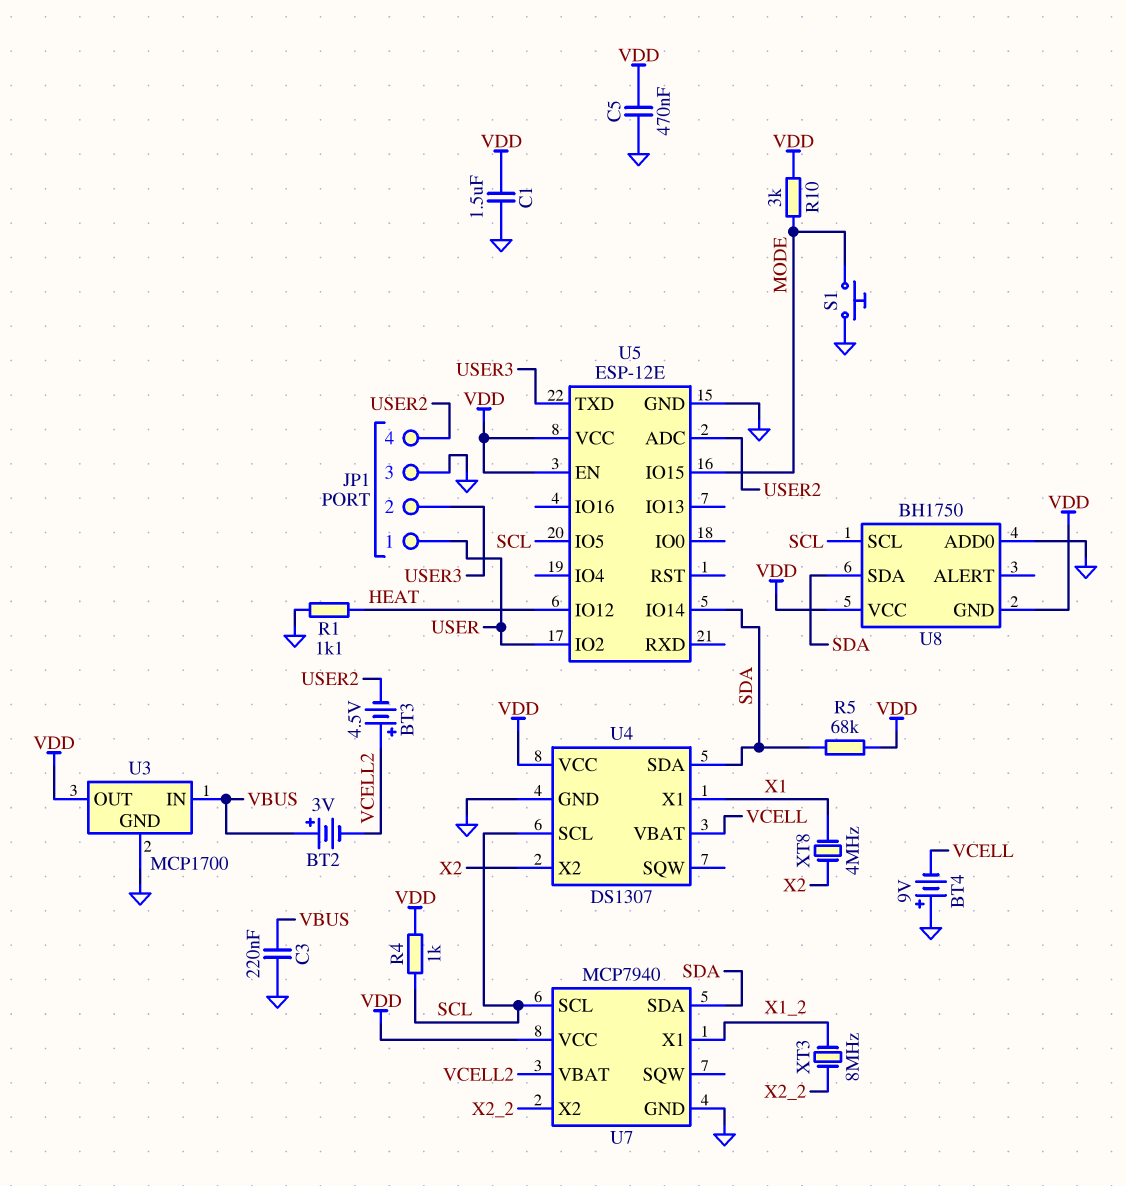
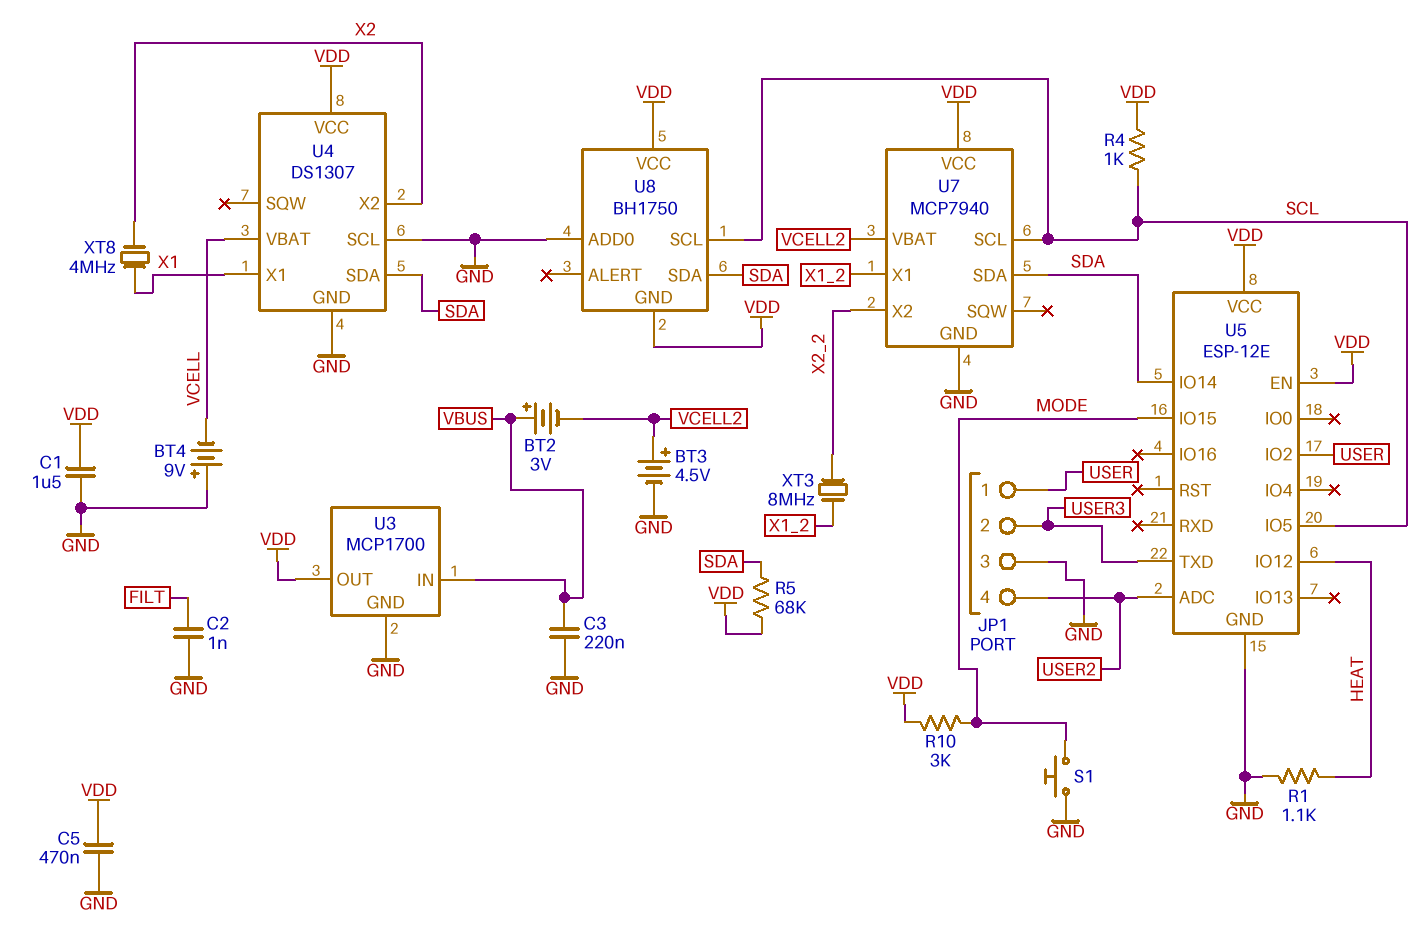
BT3: 4.5V (plus VCELL2, minus USER2) -> 4.5V (plus VCELL2, minus GND)
C2: none -> 1nF (FILT, GND)
U4 pin SCL: SCL -> GND

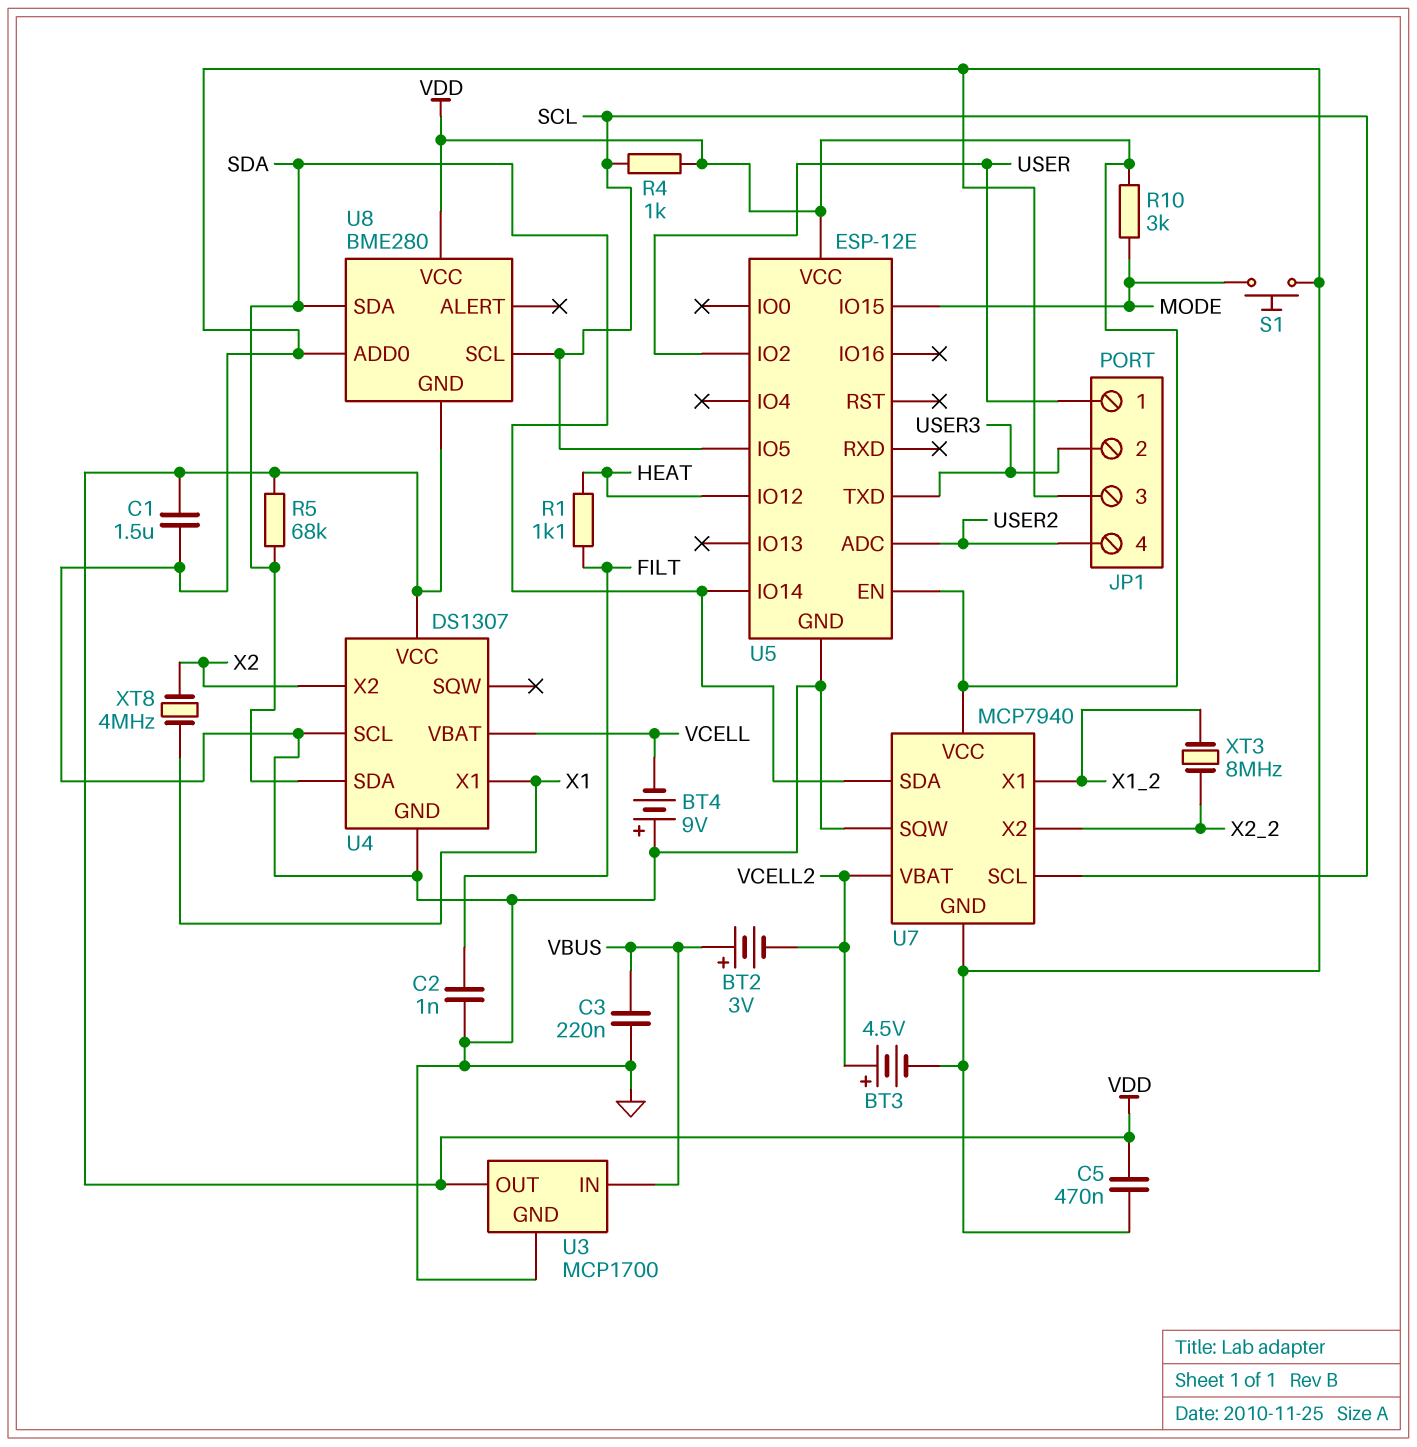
R1: 1.1k (GND, HEAT) -> 1.1k (FILT, HEAT)
U7 pin SQW: none -> GND
U8: BH1750 -> BME280

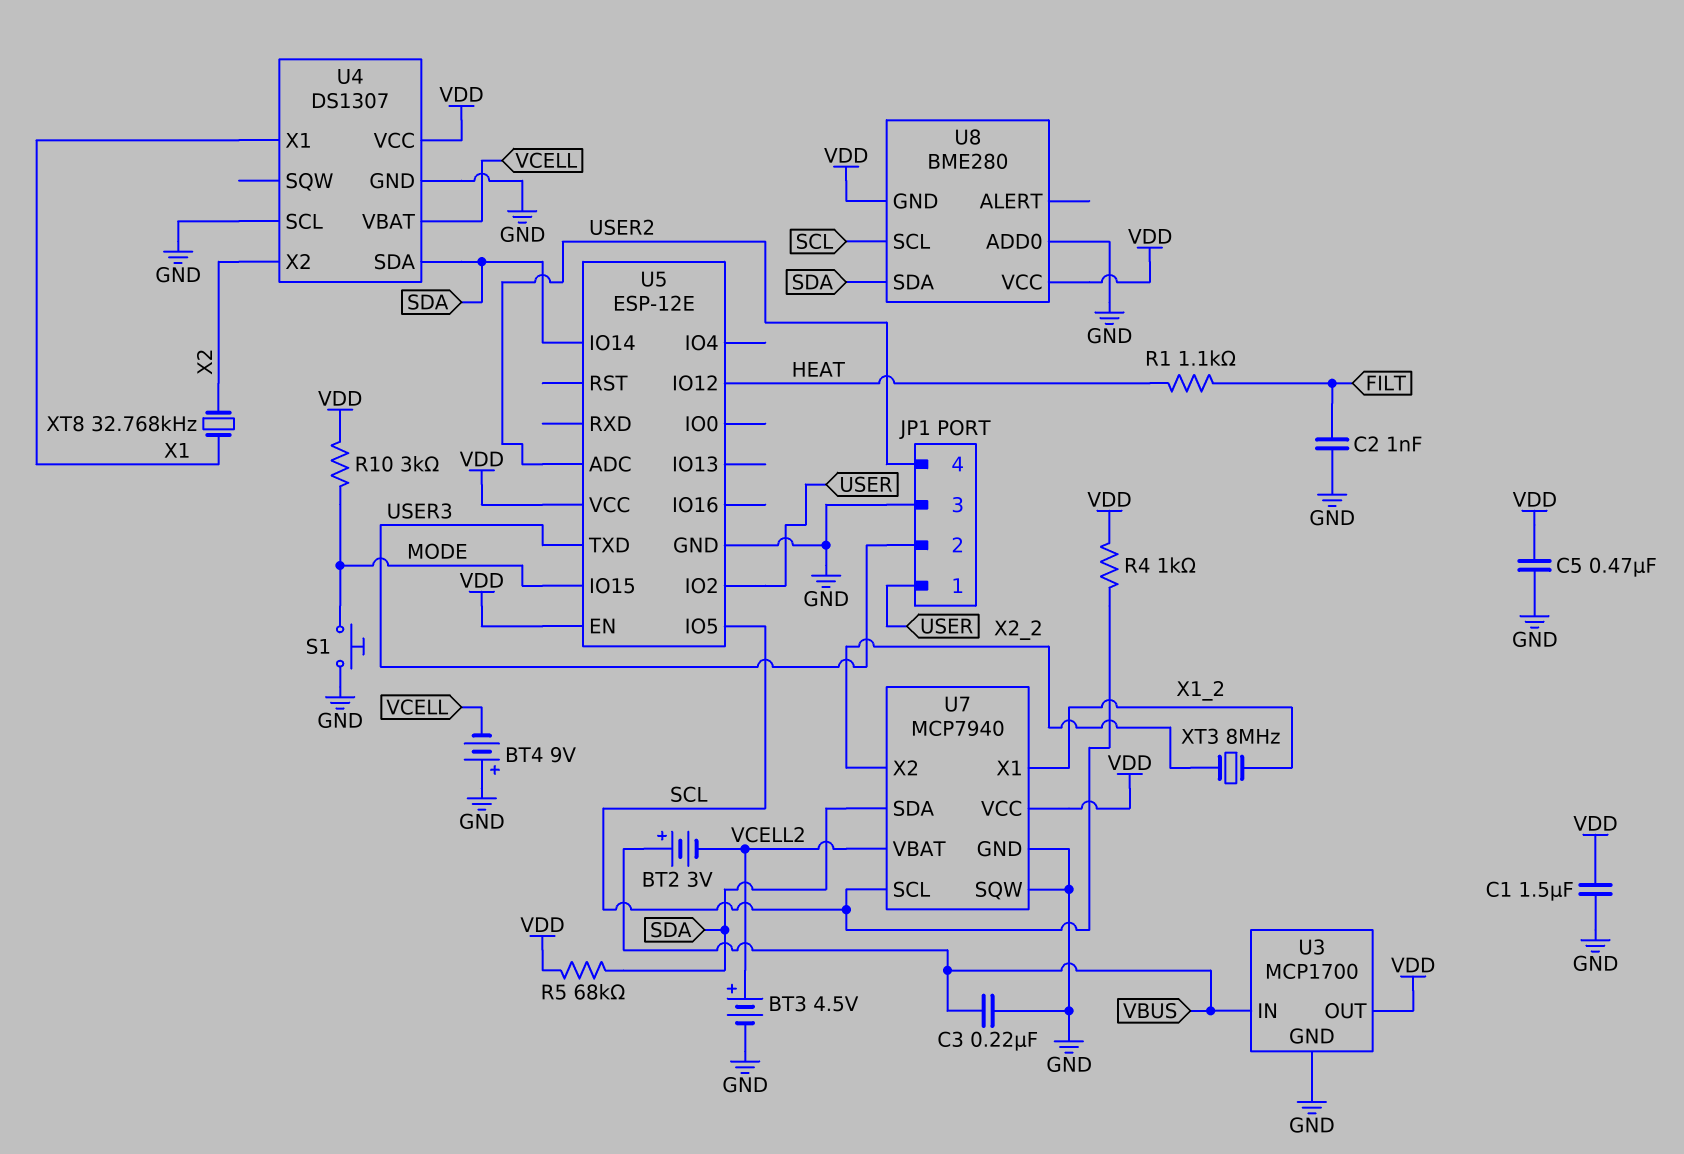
XT8: 4MHz (X1, X2) -> 32.768kHz (X1, X2)

